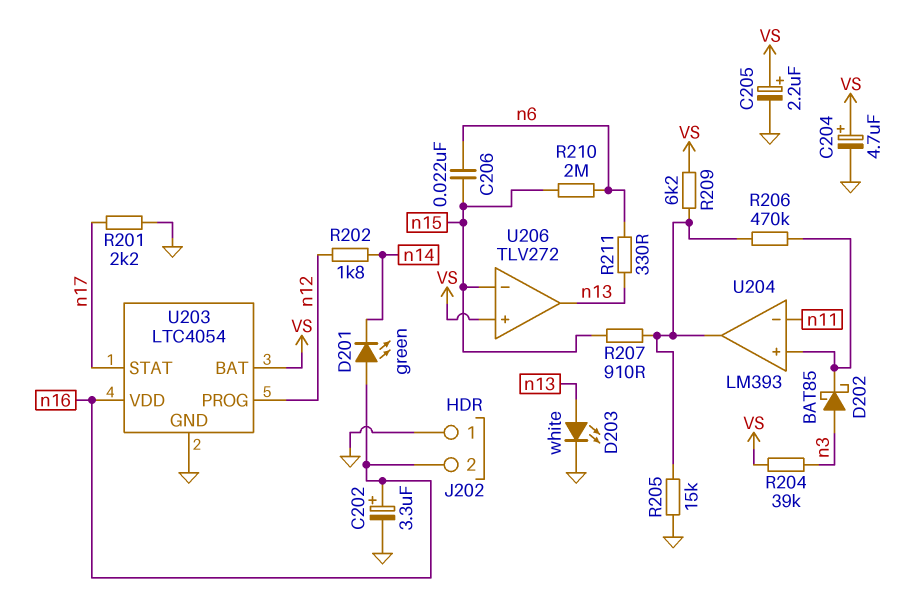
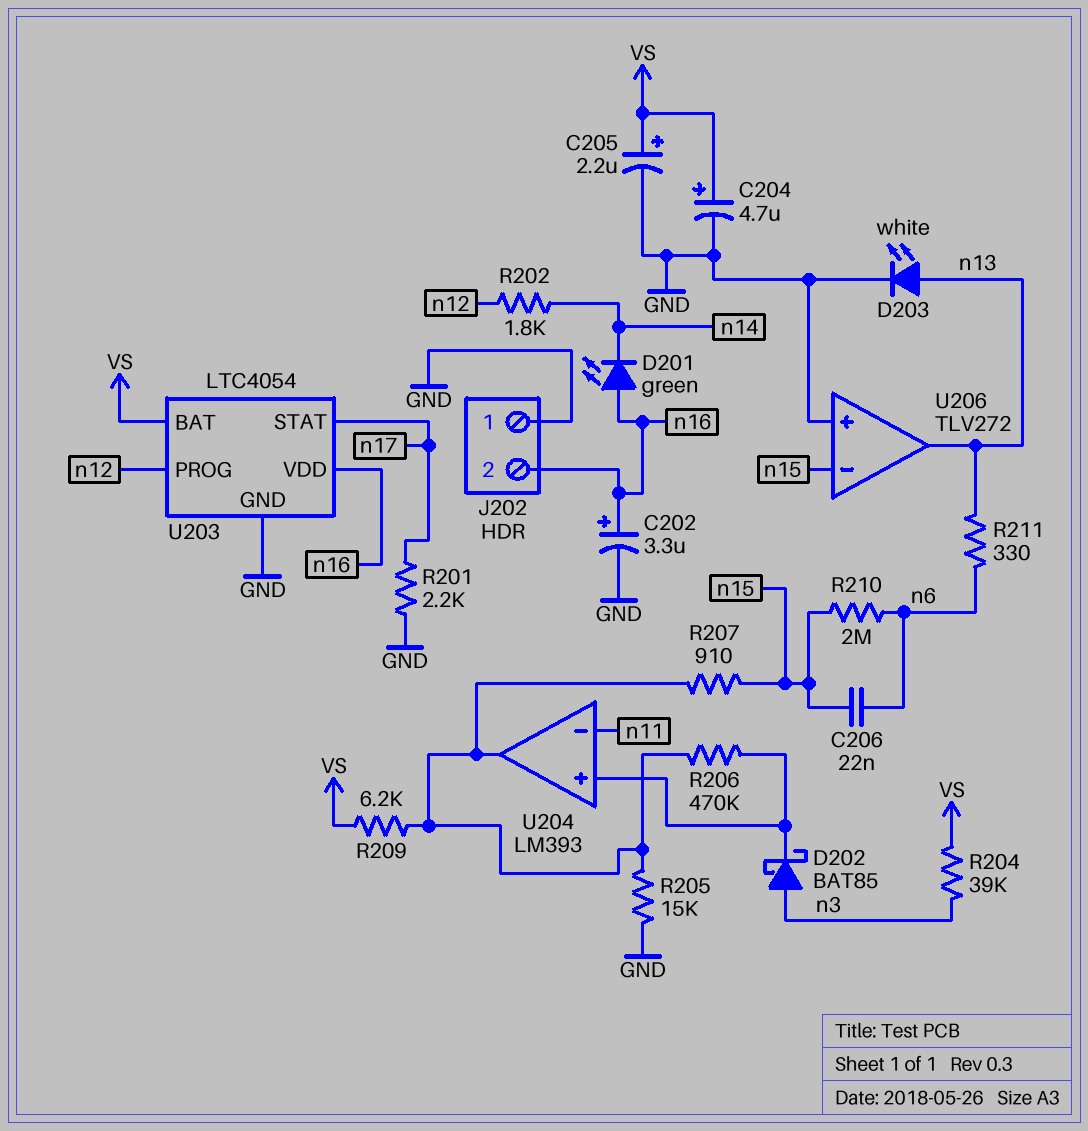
U206 pin in+: VS -> GND

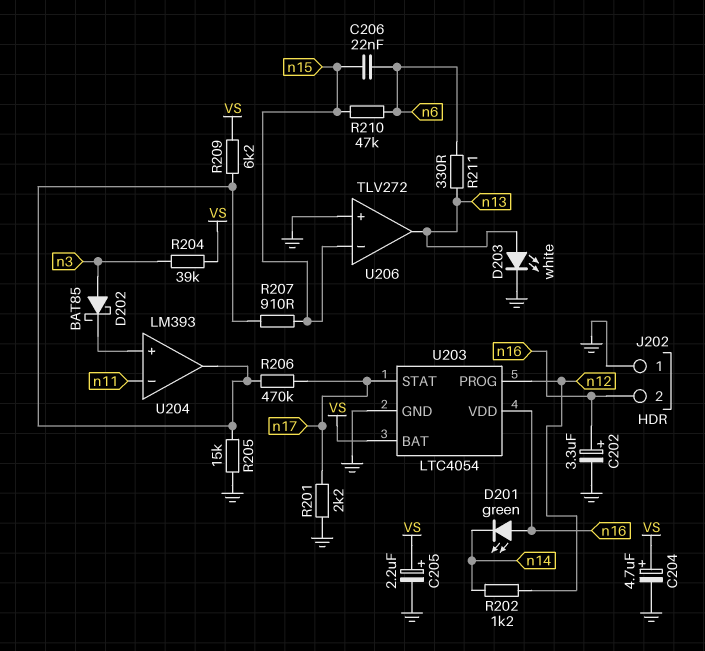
R202: 1.8k (n12, n14) -> 1.2k (n12, n14)
R206: 470k (U204/in+, U204/out) -> 470k (U204/out, n17)
R210: 2M (n6, n15) -> 47k (n6, n15)

